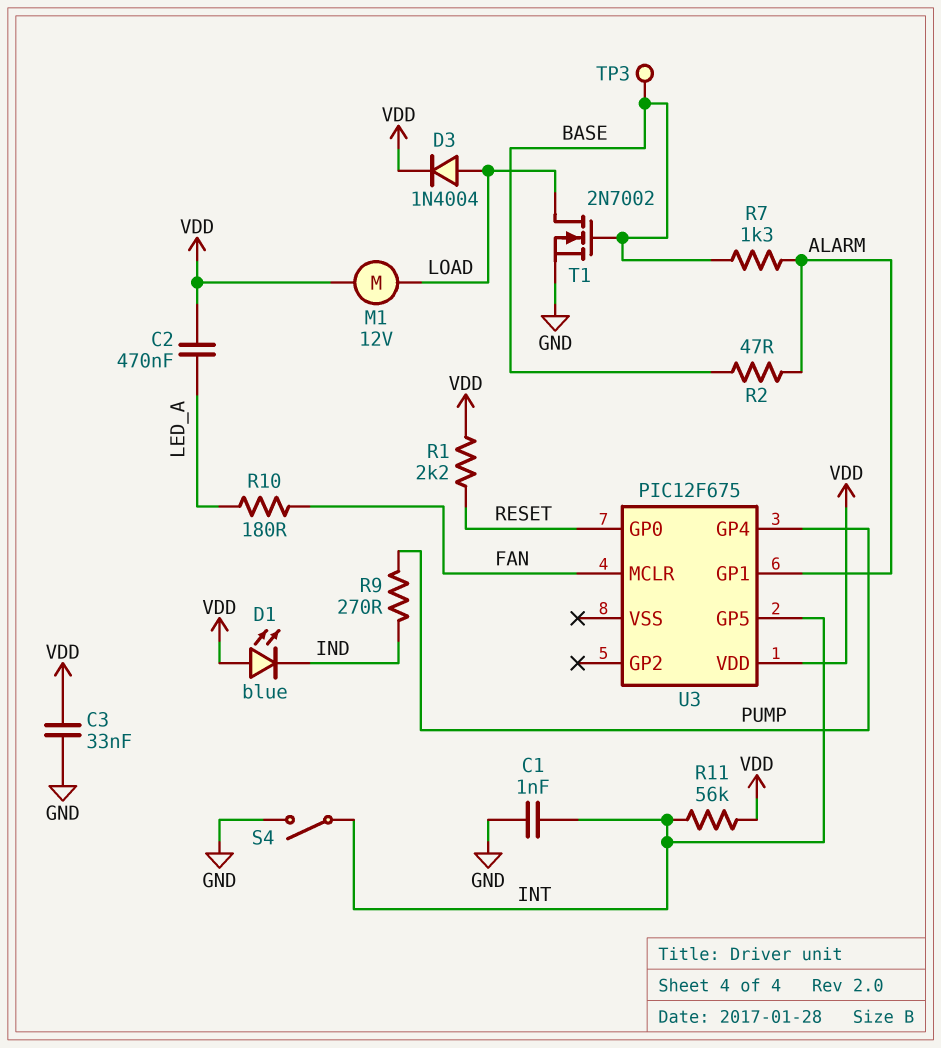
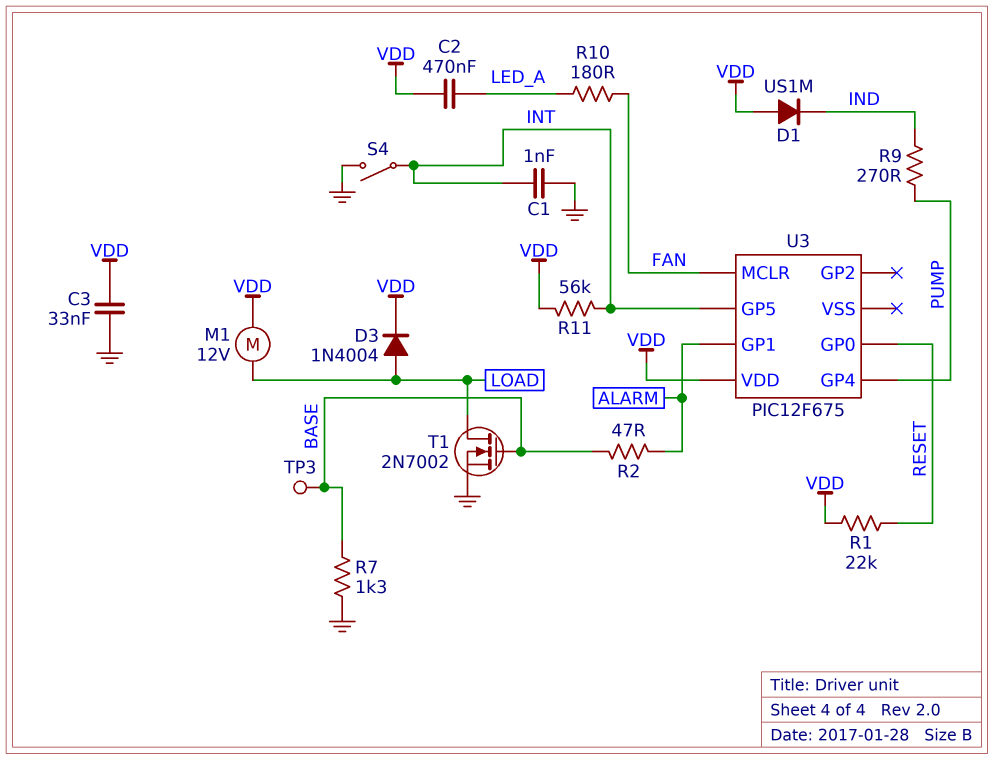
D1: LED blue (A VDD, K IND) -> diode US1M (A VDD, K IND)
R1: 2.2k (RESET, VDD) -> 22k (RESET, VDD)
R7: 1.3k (ALARM, BASE) -> 1.3k (BASE, GND)

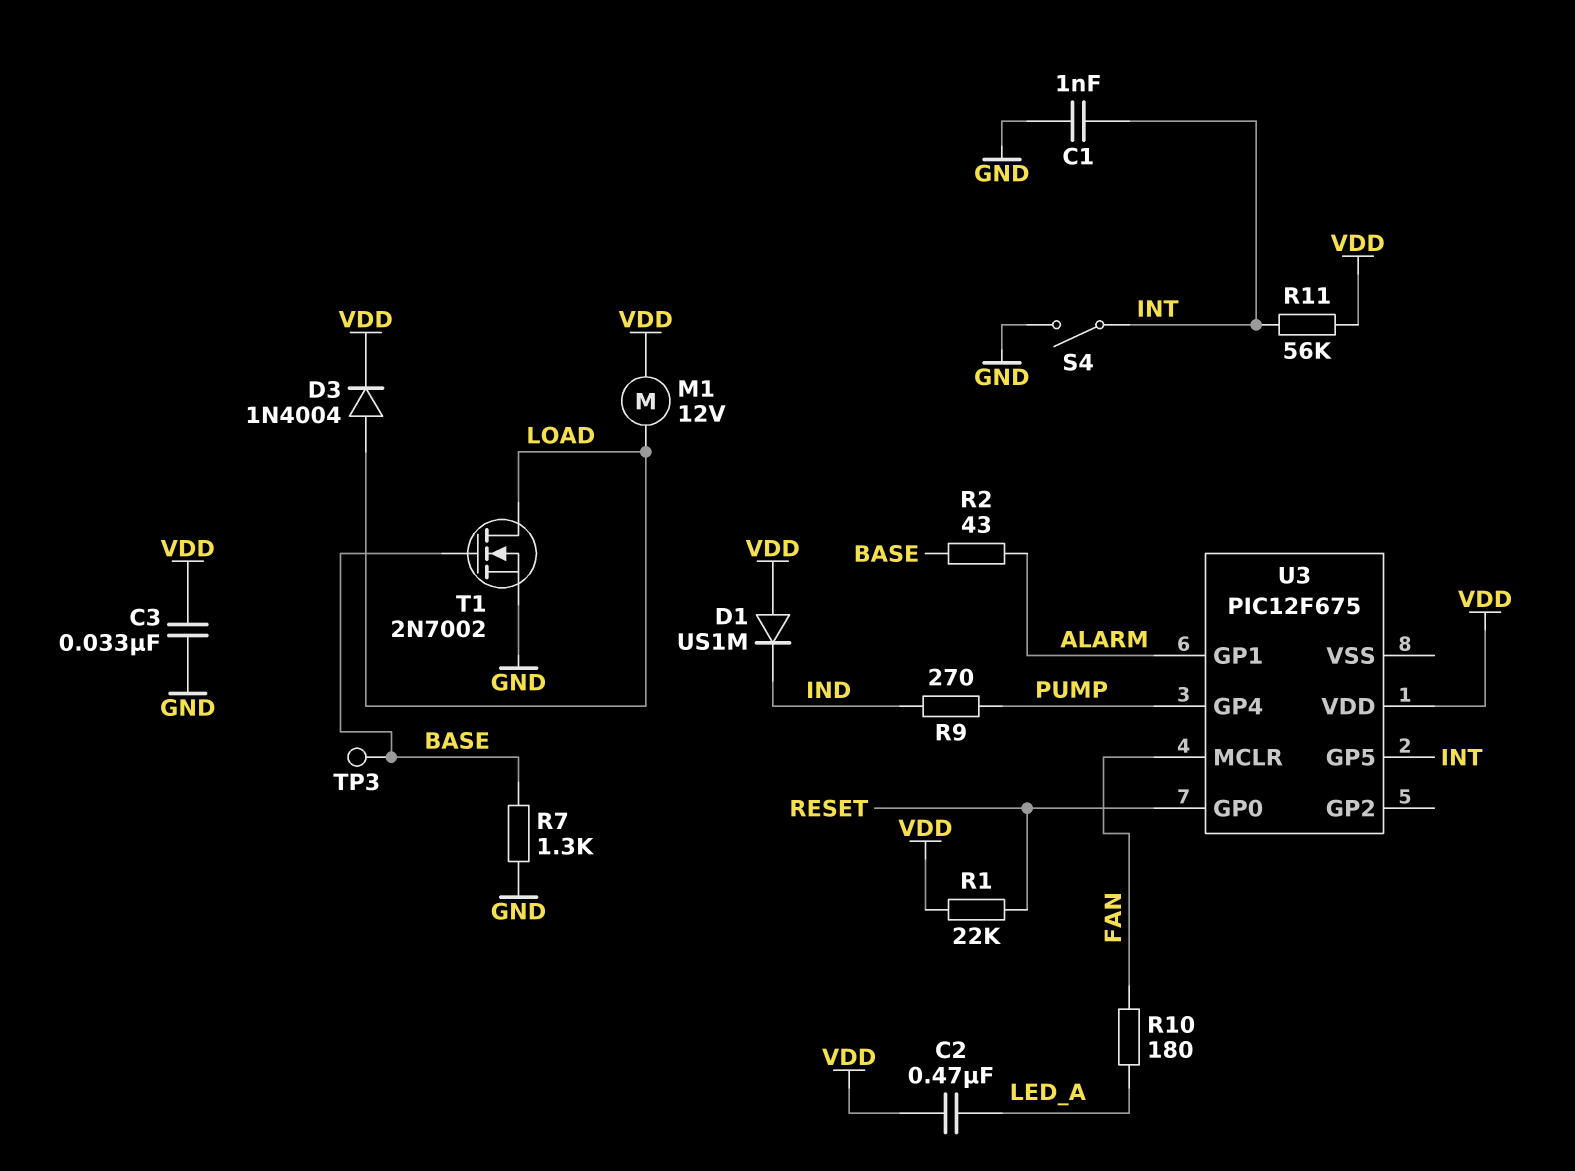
R2: 47 (ALARM, BASE) -> 43 (ALARM, BASE)

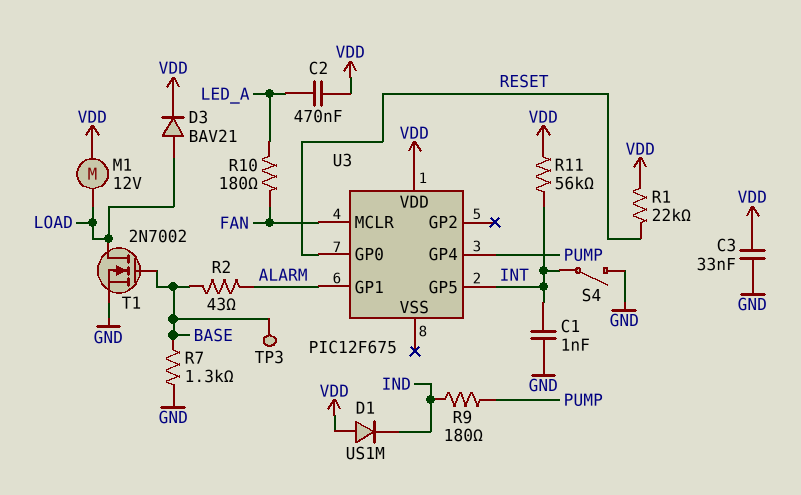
D3: diode 1N4004 (A LOAD, K VDD) -> diode BAV21 (A LOAD, K VDD)
R9: 270 (IND, PUMP) -> 180 (IND, PUMP)

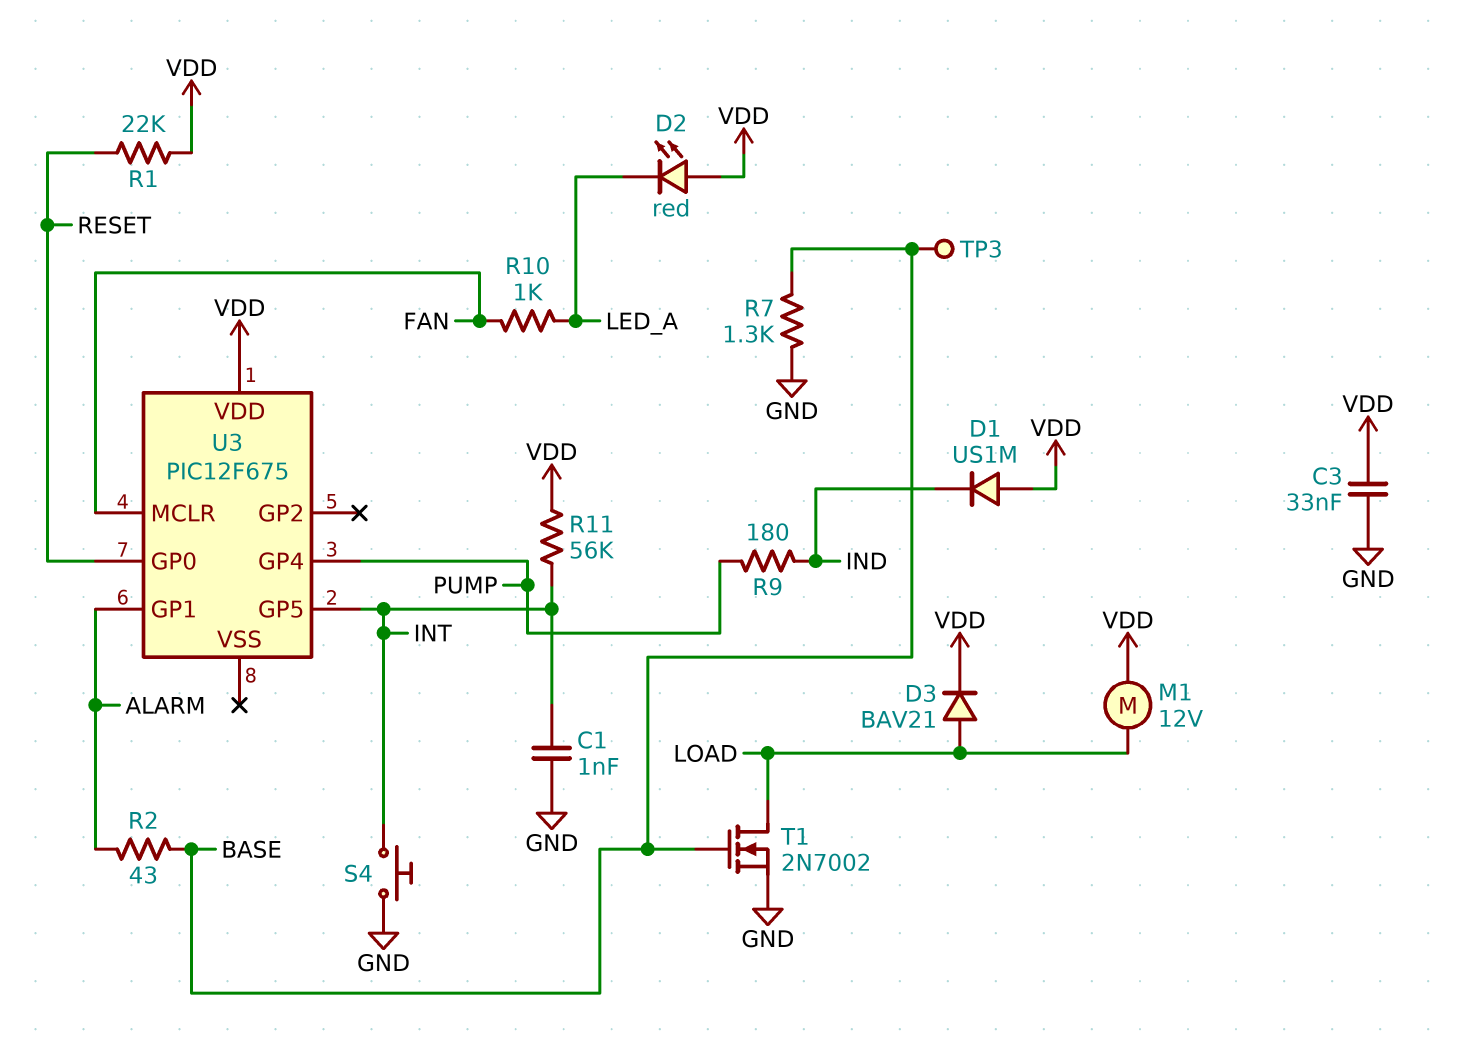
C2: 470nF (LED_A, VDD) -> none
D2: none -> LED red (A VDD, K LED_A)
R10: 180 (FAN, LED_A) -> 1k (FAN, LED_A)
S4: switch (GND, INT) -> button (GND, INT)

